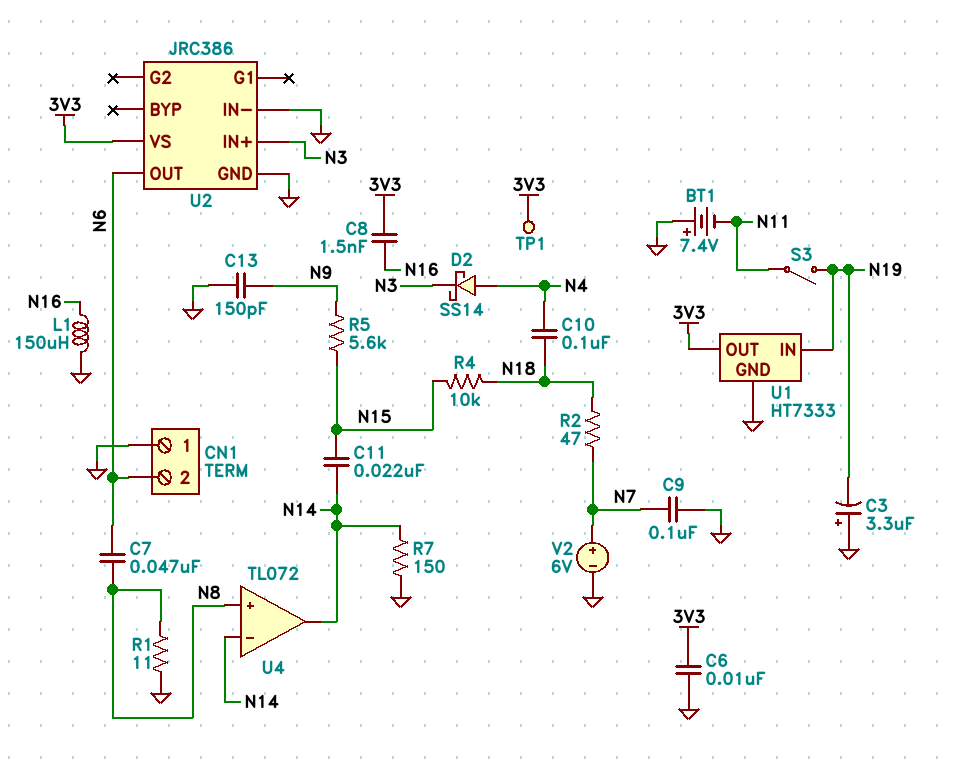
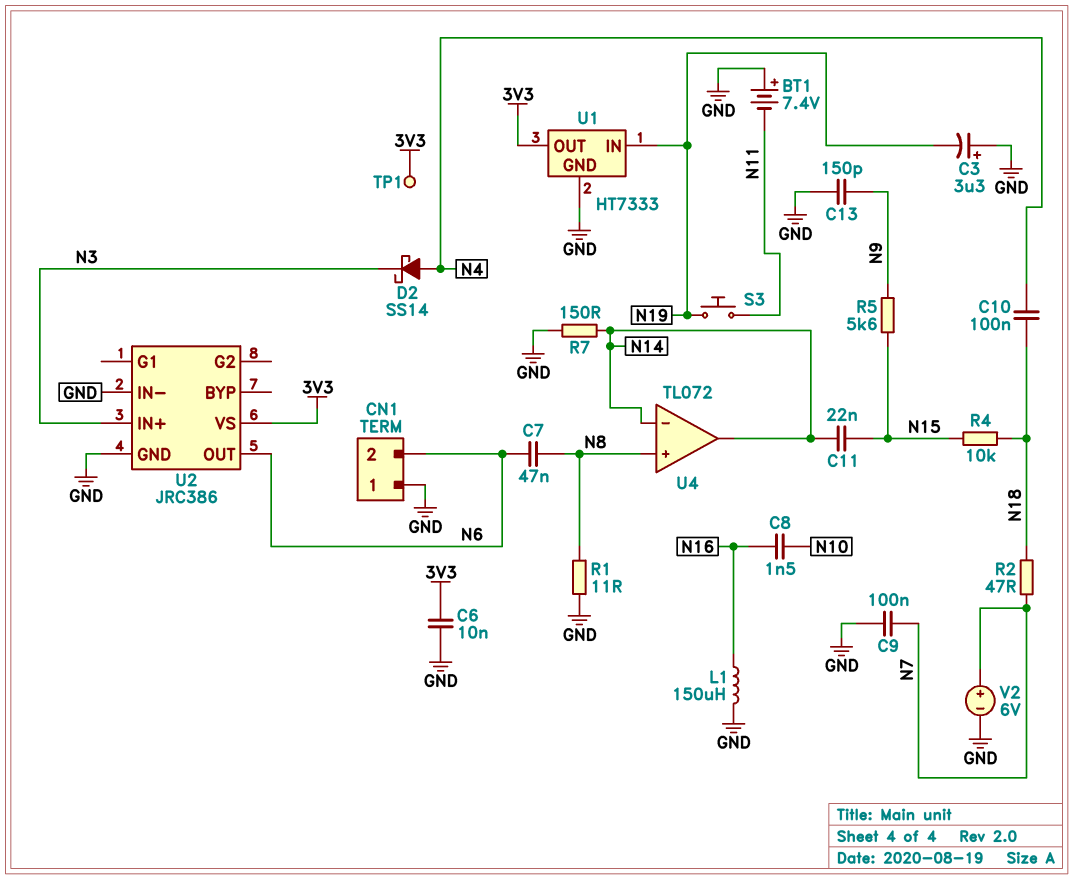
C8: 1.5nF (3V3, N16) -> 1.5nF (N10, N16)
S3: switch (N11, N19) -> button (N11, N19)

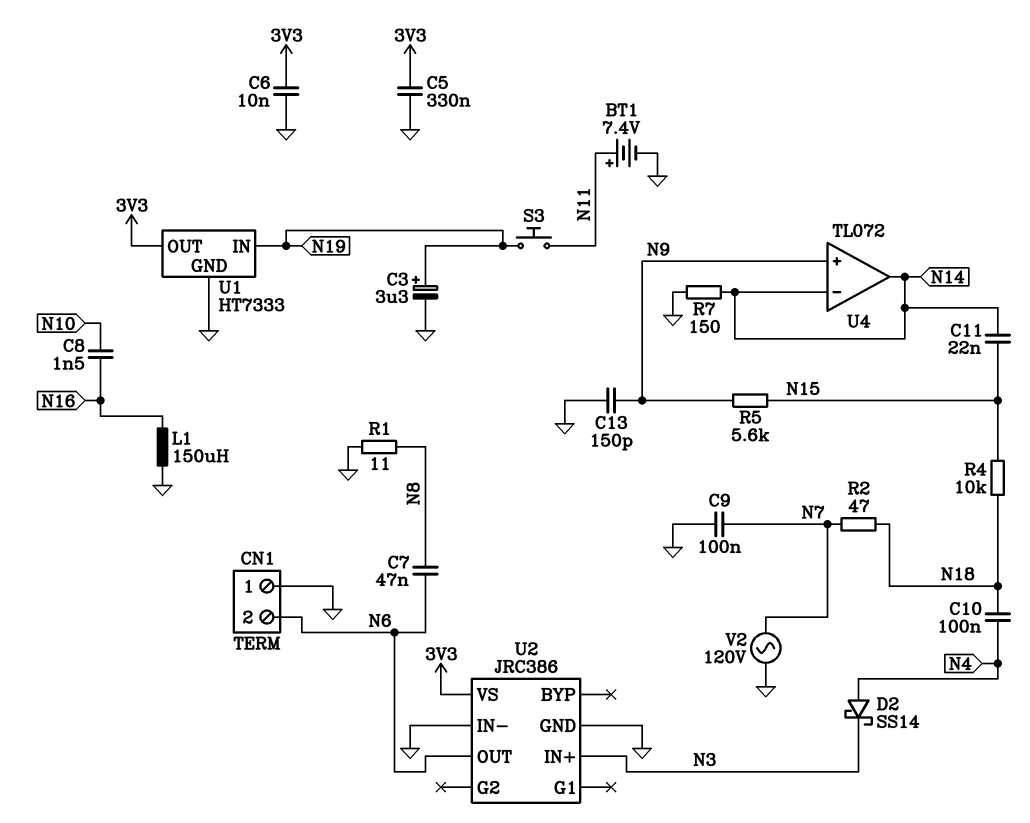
BT1: 7.4V (plus GND, minus N11) -> 7.4V (plus N11, minus GND)
C3: 3.3uF (plus GND, minus N19) -> 3.3uF (plus N19, minus GND)
C5: none -> 330nF (3V3, GND)
TP1: test point (3V3) -> none
U4 pin in+: N8 -> N9
V2: 6V (plus N7, minus GND) -> AC 120V (GND, N7)

